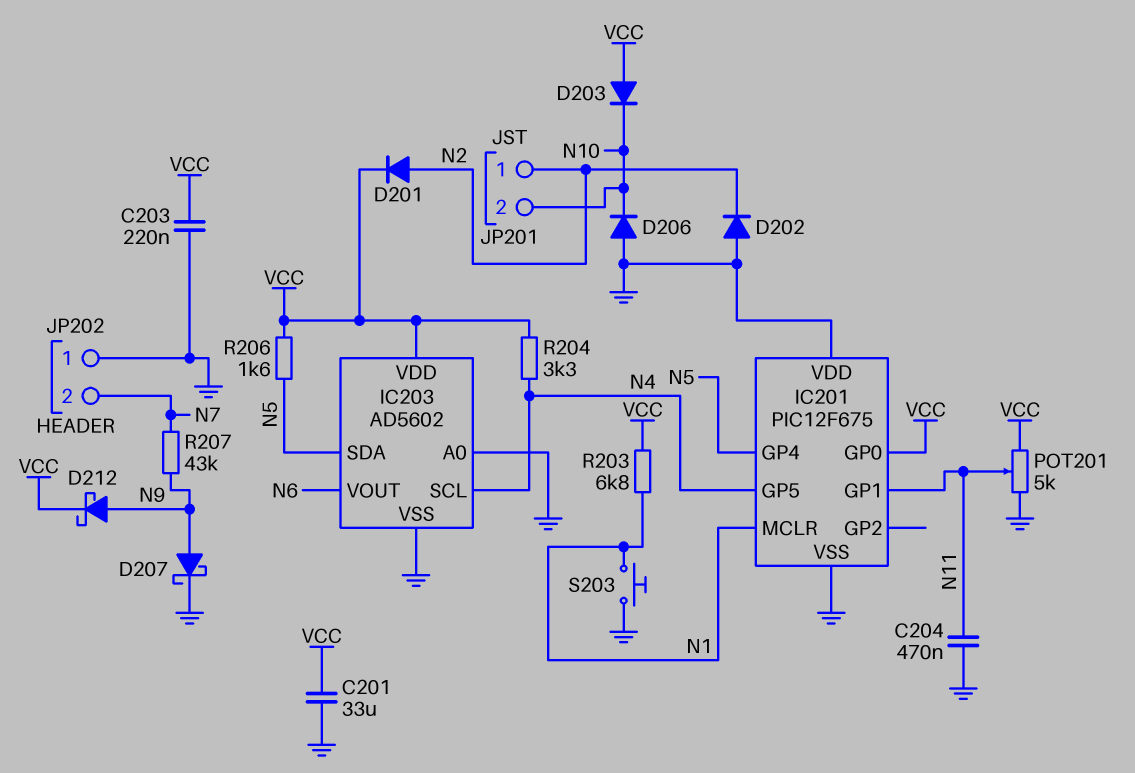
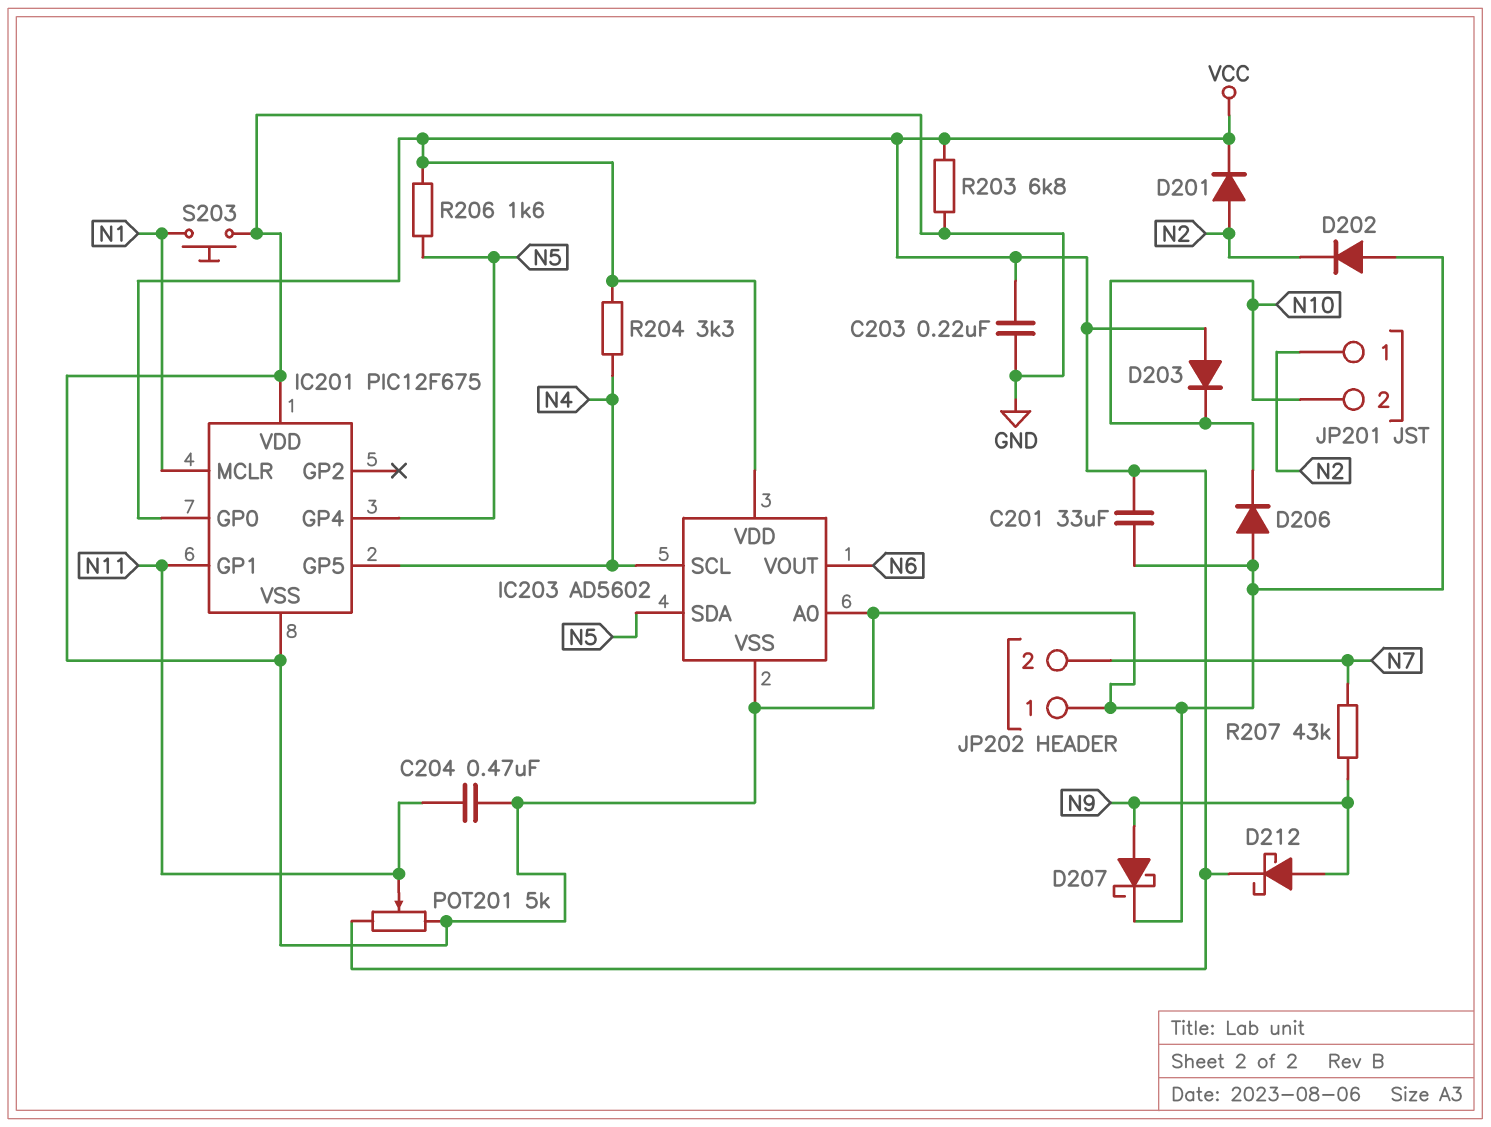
R203: 6.8k (N1, VCC) -> 6.8k (GND, VCC)

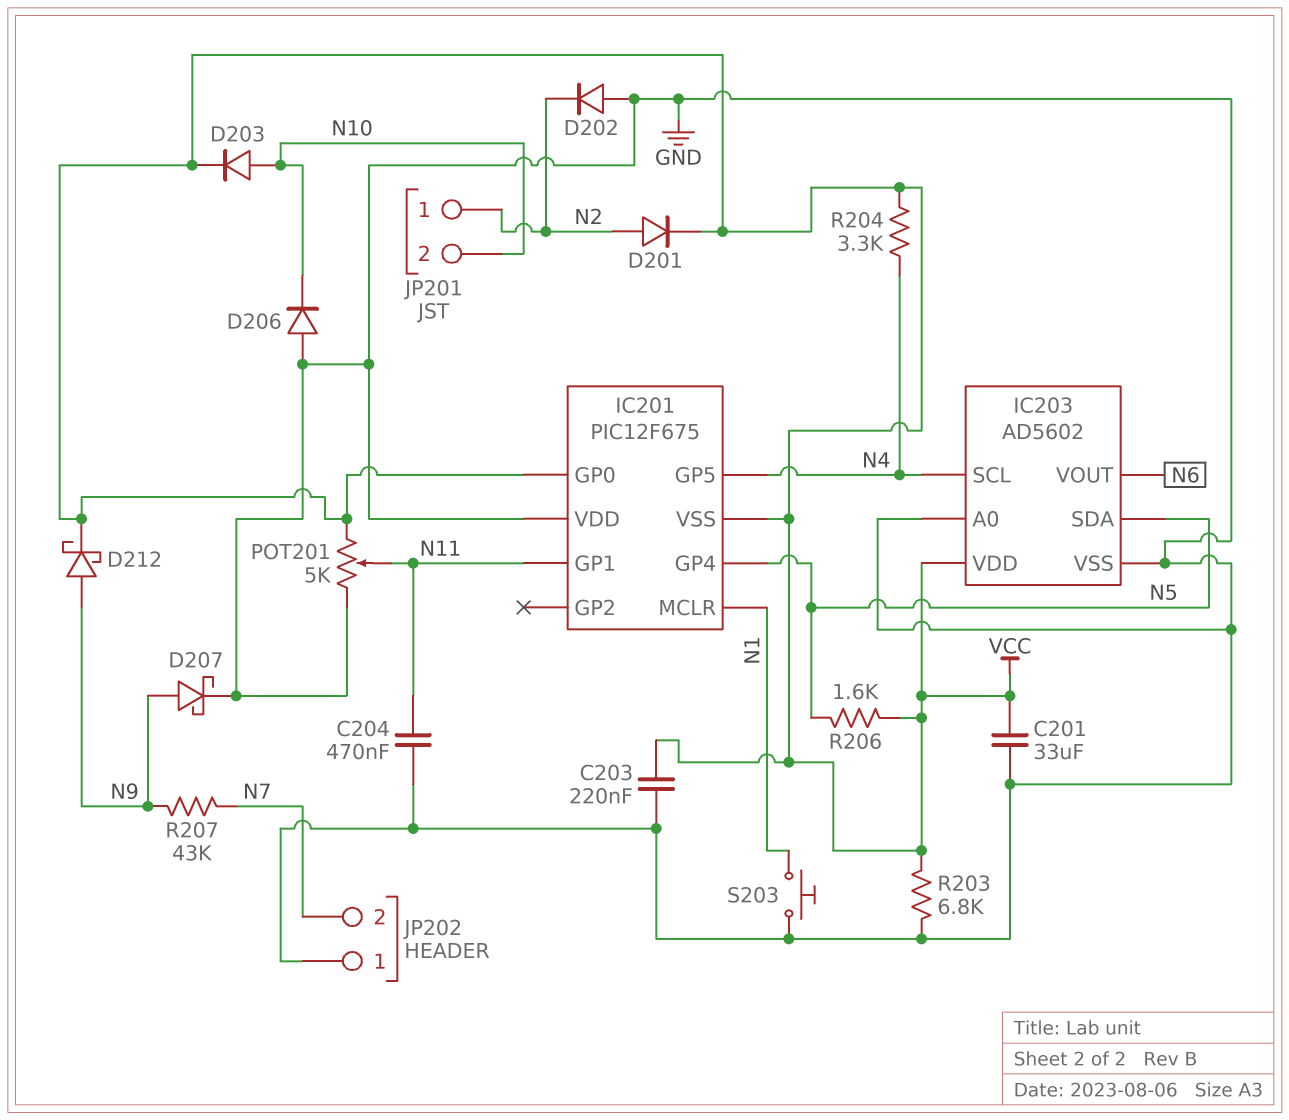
D203: diode (A VCC, K N10) -> diode (A N10, K VCC)
IC201 pin VSS: GND -> VCC

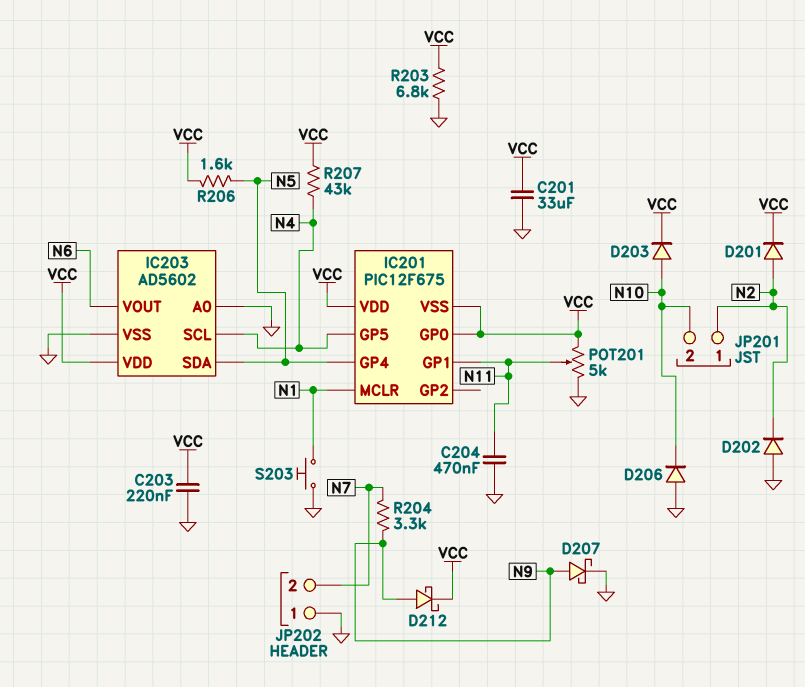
IC201 pin VDD: GND -> VCC
R204: 3.3k (N4, VCC) -> 3.3k (N7, N9)
R207: 43k (N7, N9) -> 43k (N4, VCC)

